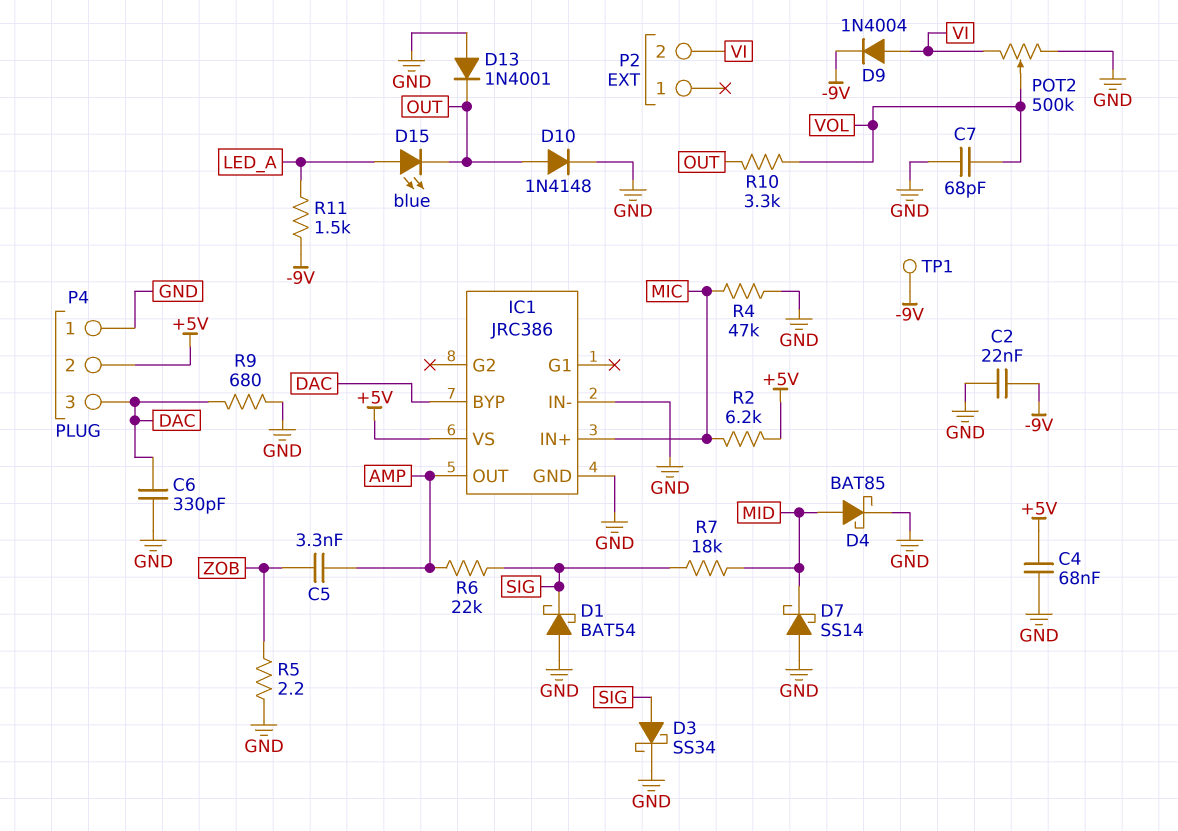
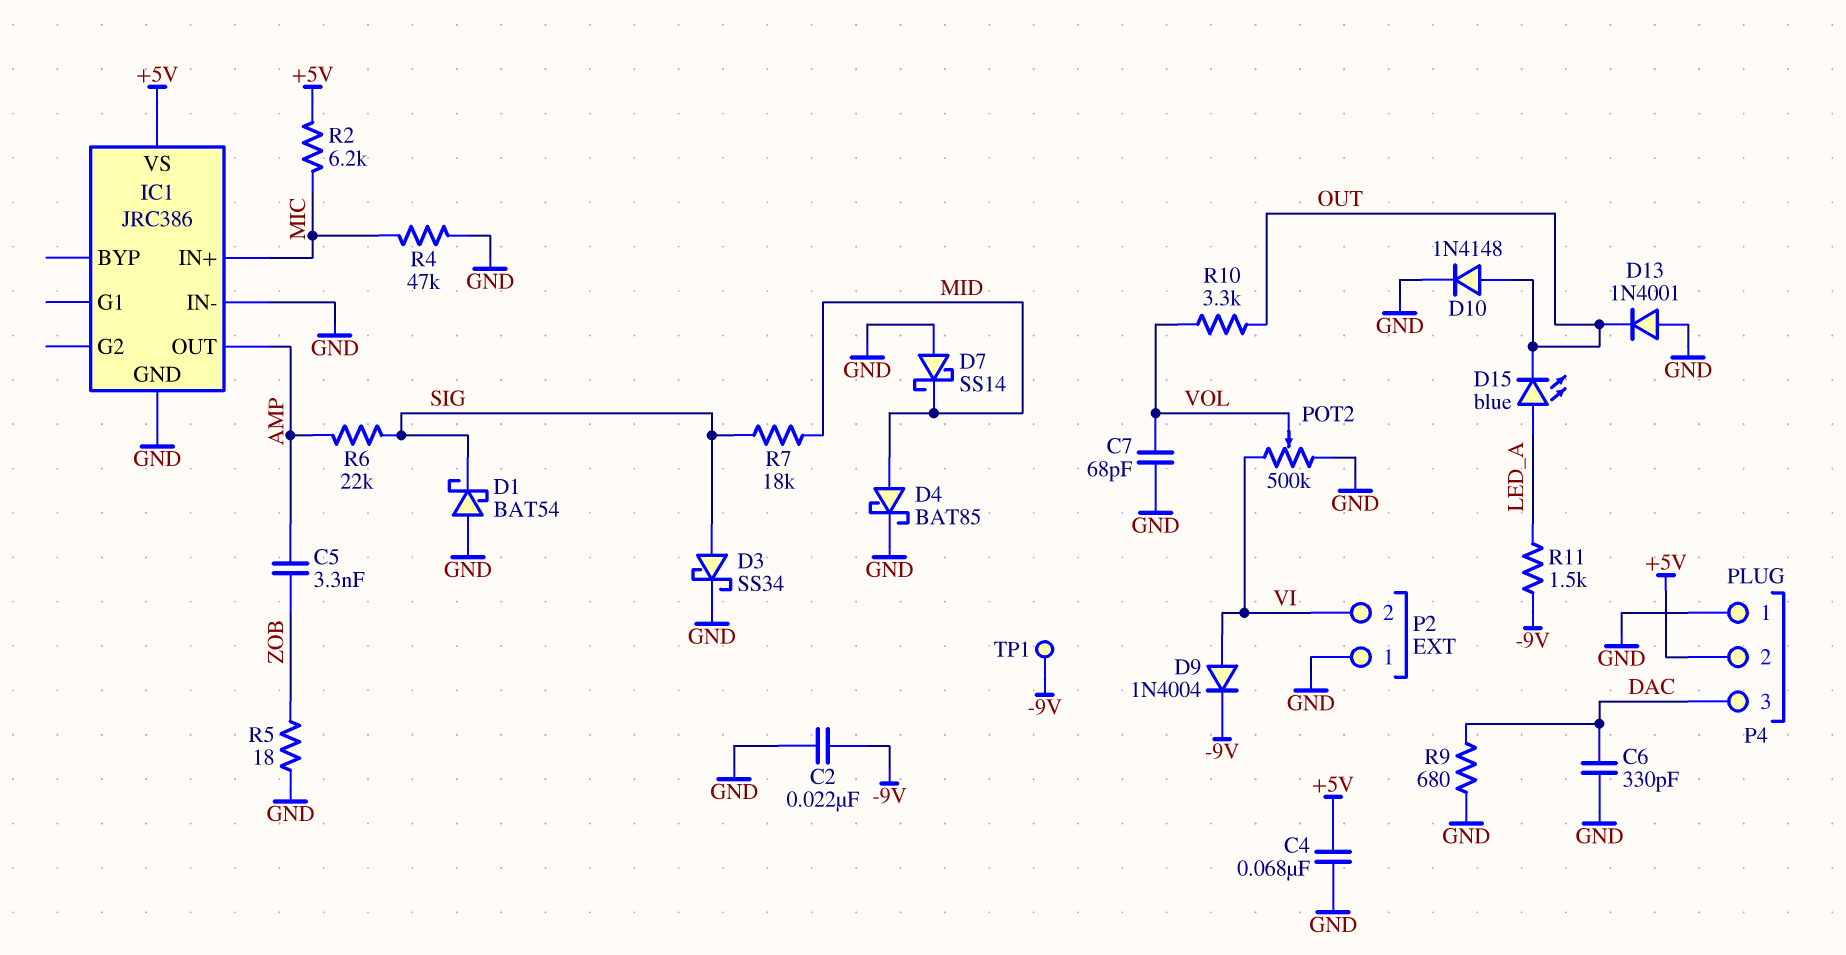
IC1 pin BYP: DAC -> none
P2 pin 1: none -> GND
R5: 2.2 (GND, ZOB) -> 18 (GND, ZOB)

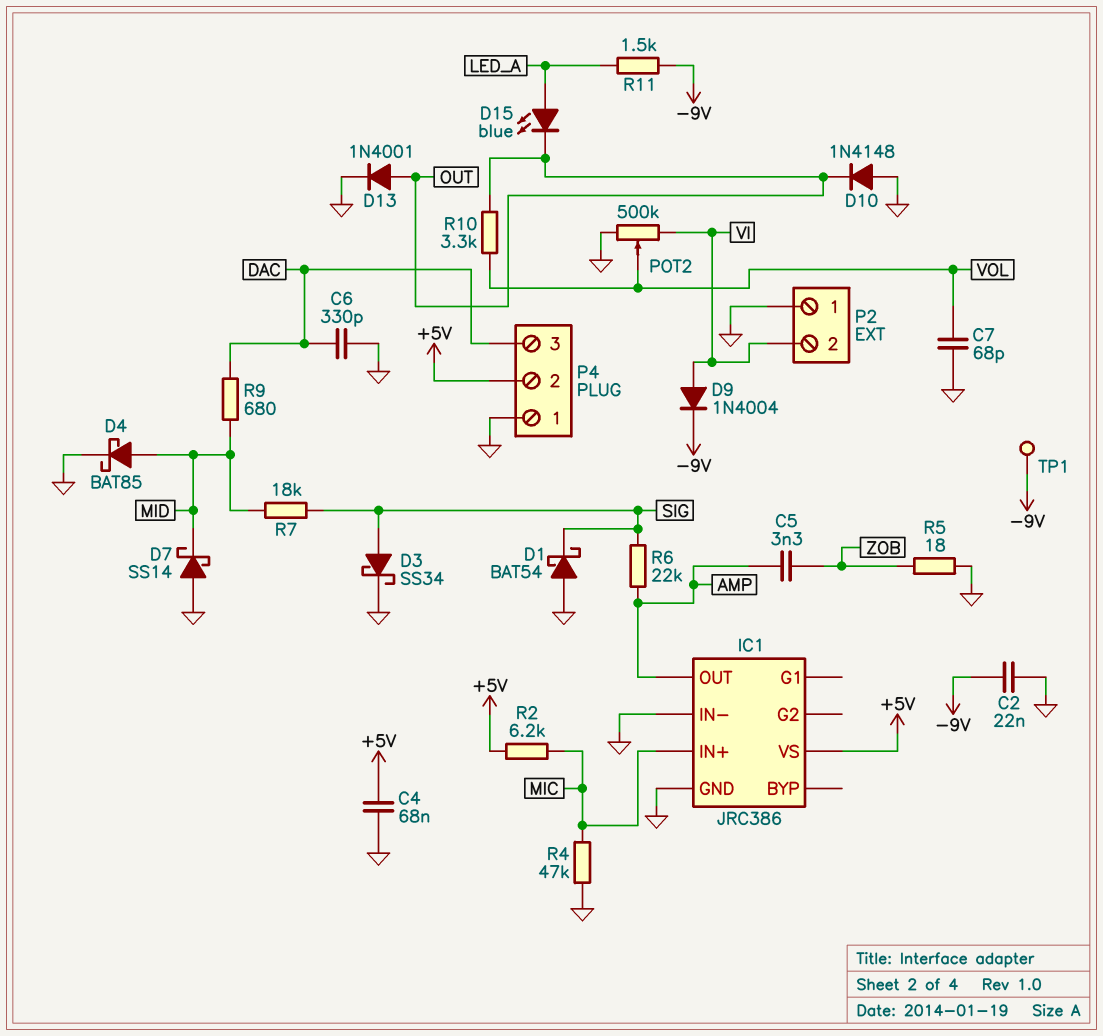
D10: diode 1N4148 (A OUT, K GND) -> diode 1N4148 (A GND, K OUT)
D13: diode 1N4001 (A GND, K OUT) -> diode 1N4001 (A OUT, K GND)
R9: 680 (DAC, GND) -> 680 (DAC, MID)

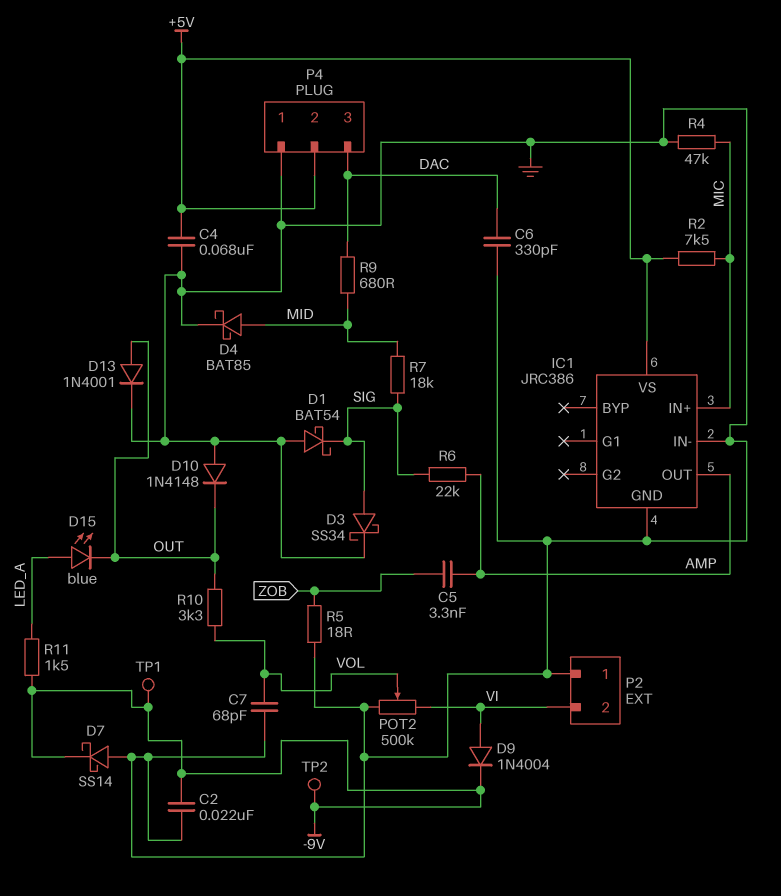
D7: schottky SS14 (A GND, K MID) -> schottky SS14 (A GND, K -9V)
R2: 6.2k (+5V, MIC) -> 7.5k (+5V, MIC)
TP2: none -> test point (-9V)

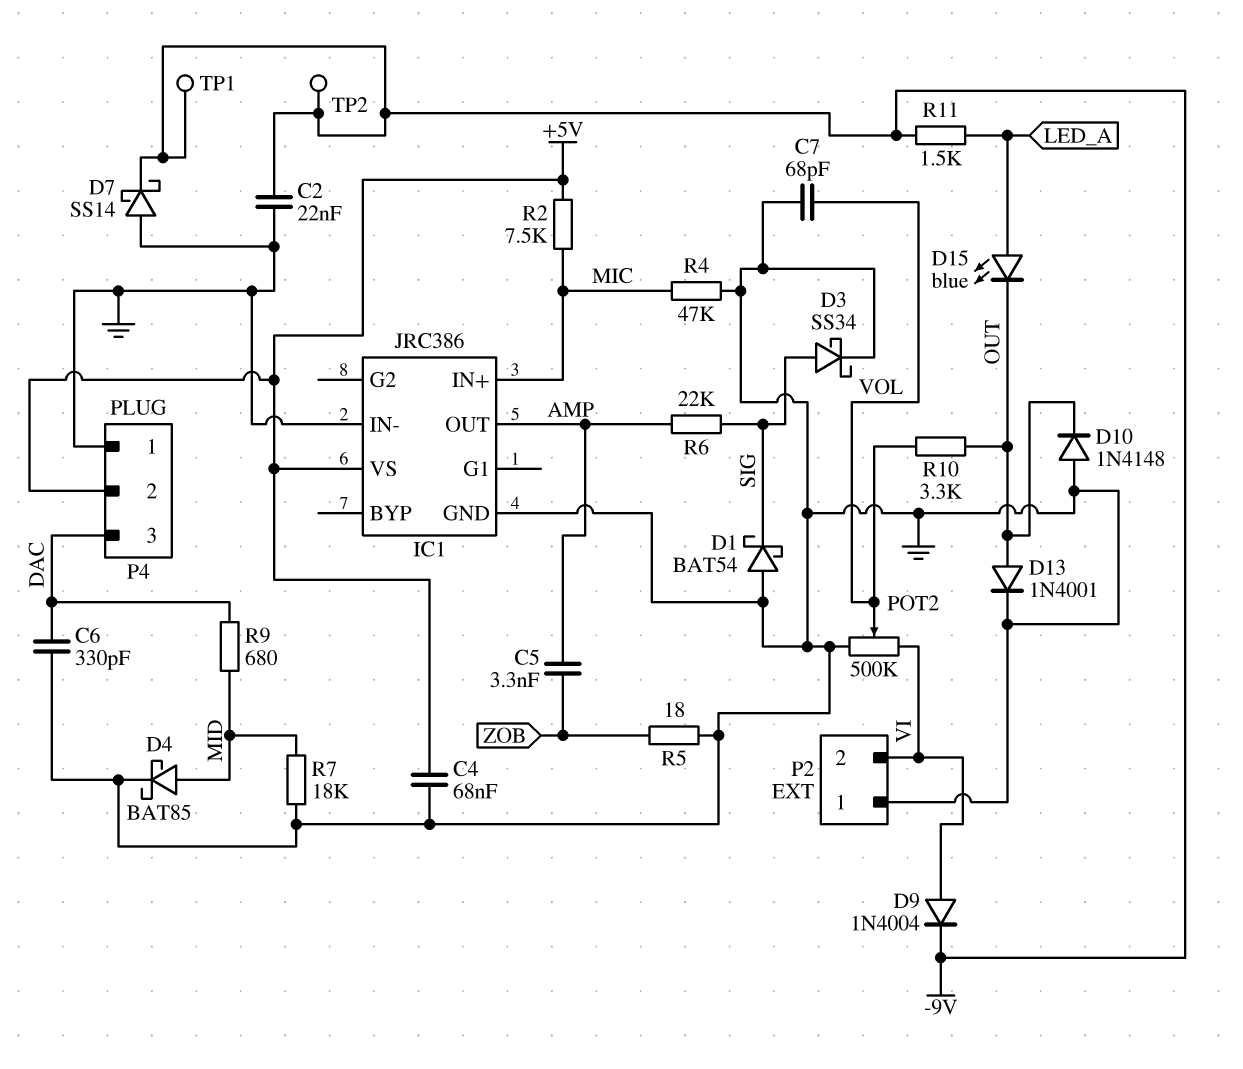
R7: 18k (MID, SIG) -> 18k (GND, MID)

